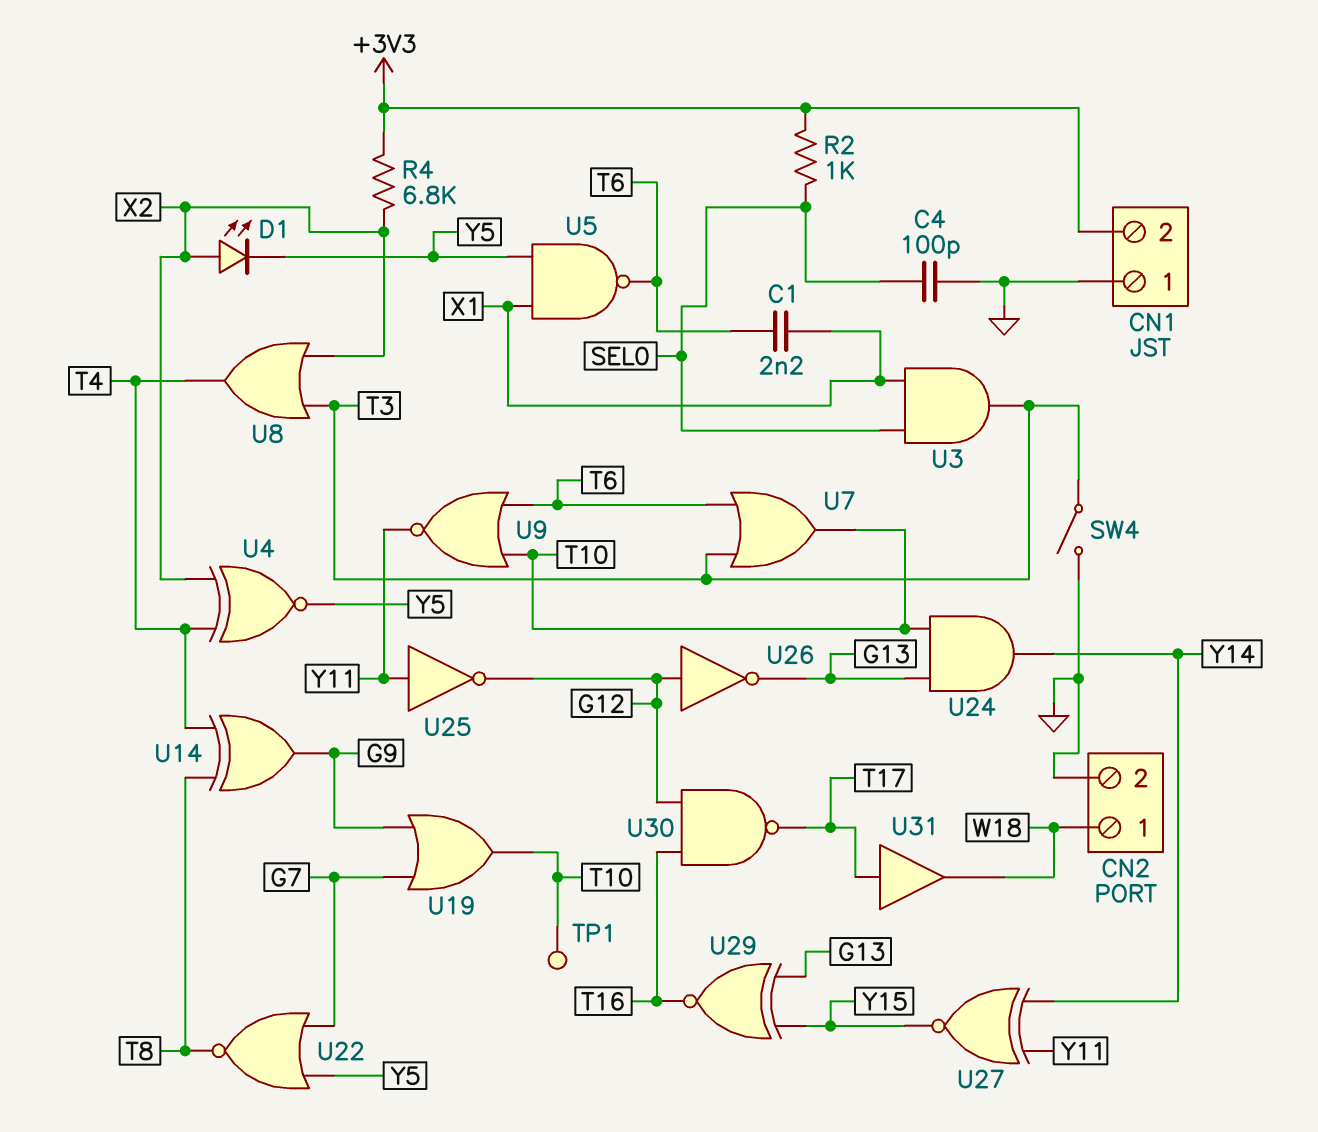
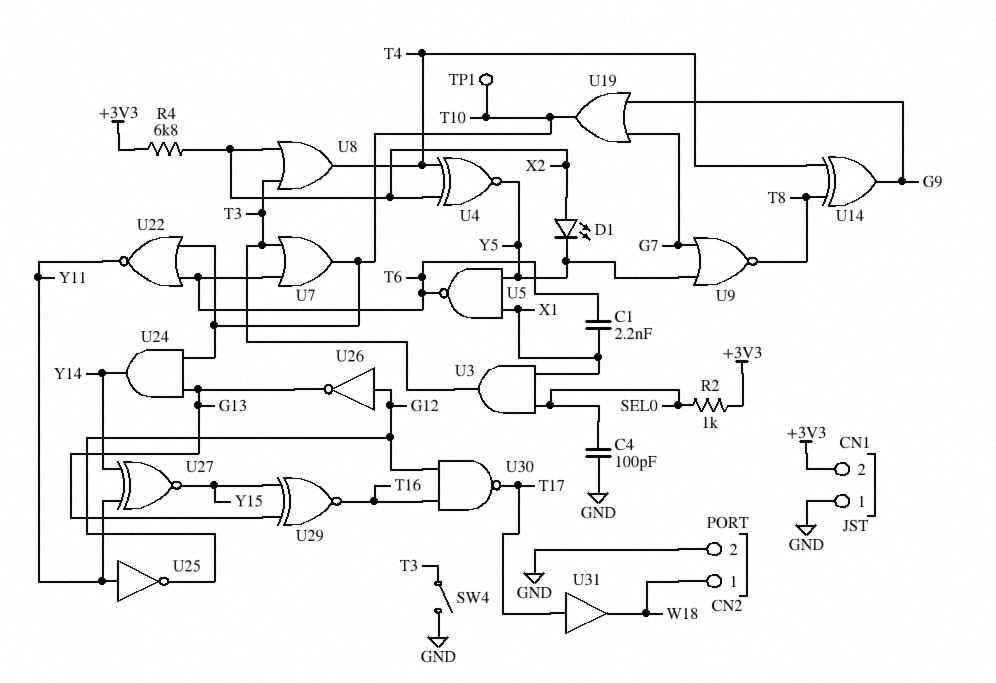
U9: NOR (in T6, in T10, out Y11) -> NOR (in G7, in Y5, out T8)
U22: NOR (in G7, in Y5, out T8) -> NOR (in T6, in T10, out Y11)

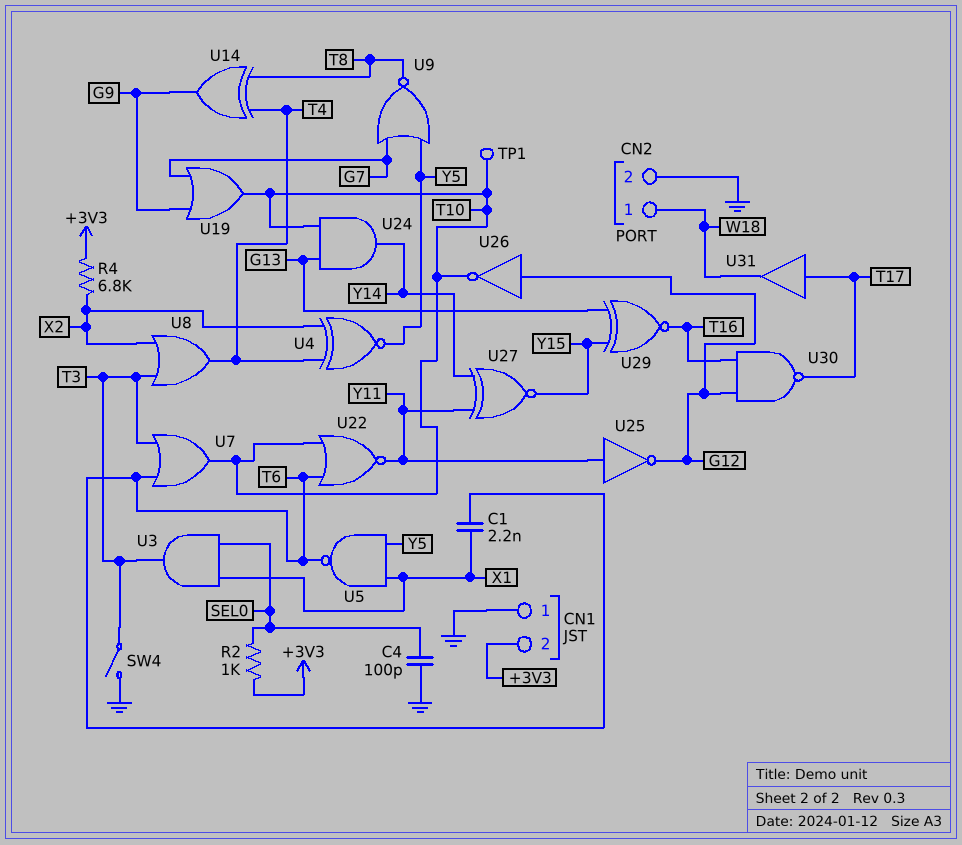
D1: LED (A X2, K Y5) -> none
U26: NOT (in G12, out G13) -> NOT (in G12, out T10)

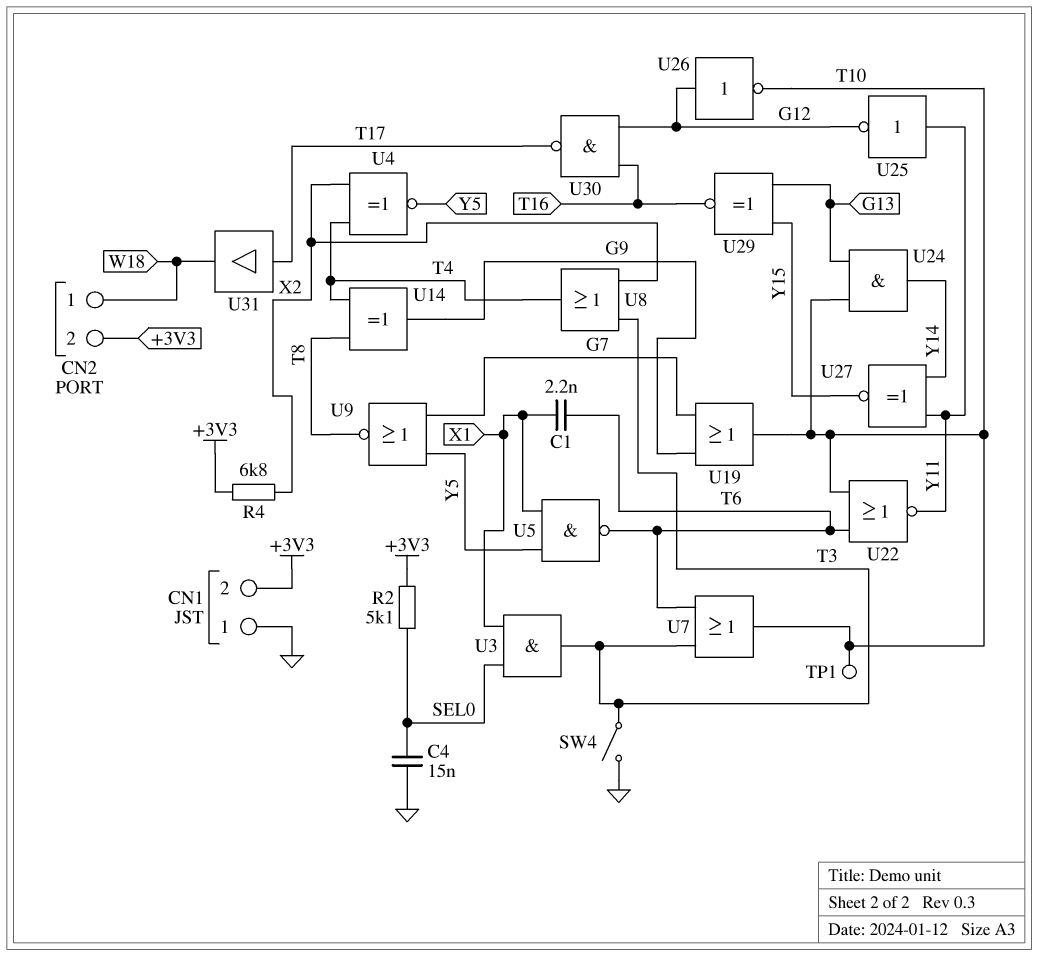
C4: 100pF (GND, SEL0) -> 15nF (GND, SEL0)
CN2 pin 2: GND -> +3V3
R2: 1k (+3V3, SEL0) -> 5.1k (+3V3, SEL0)

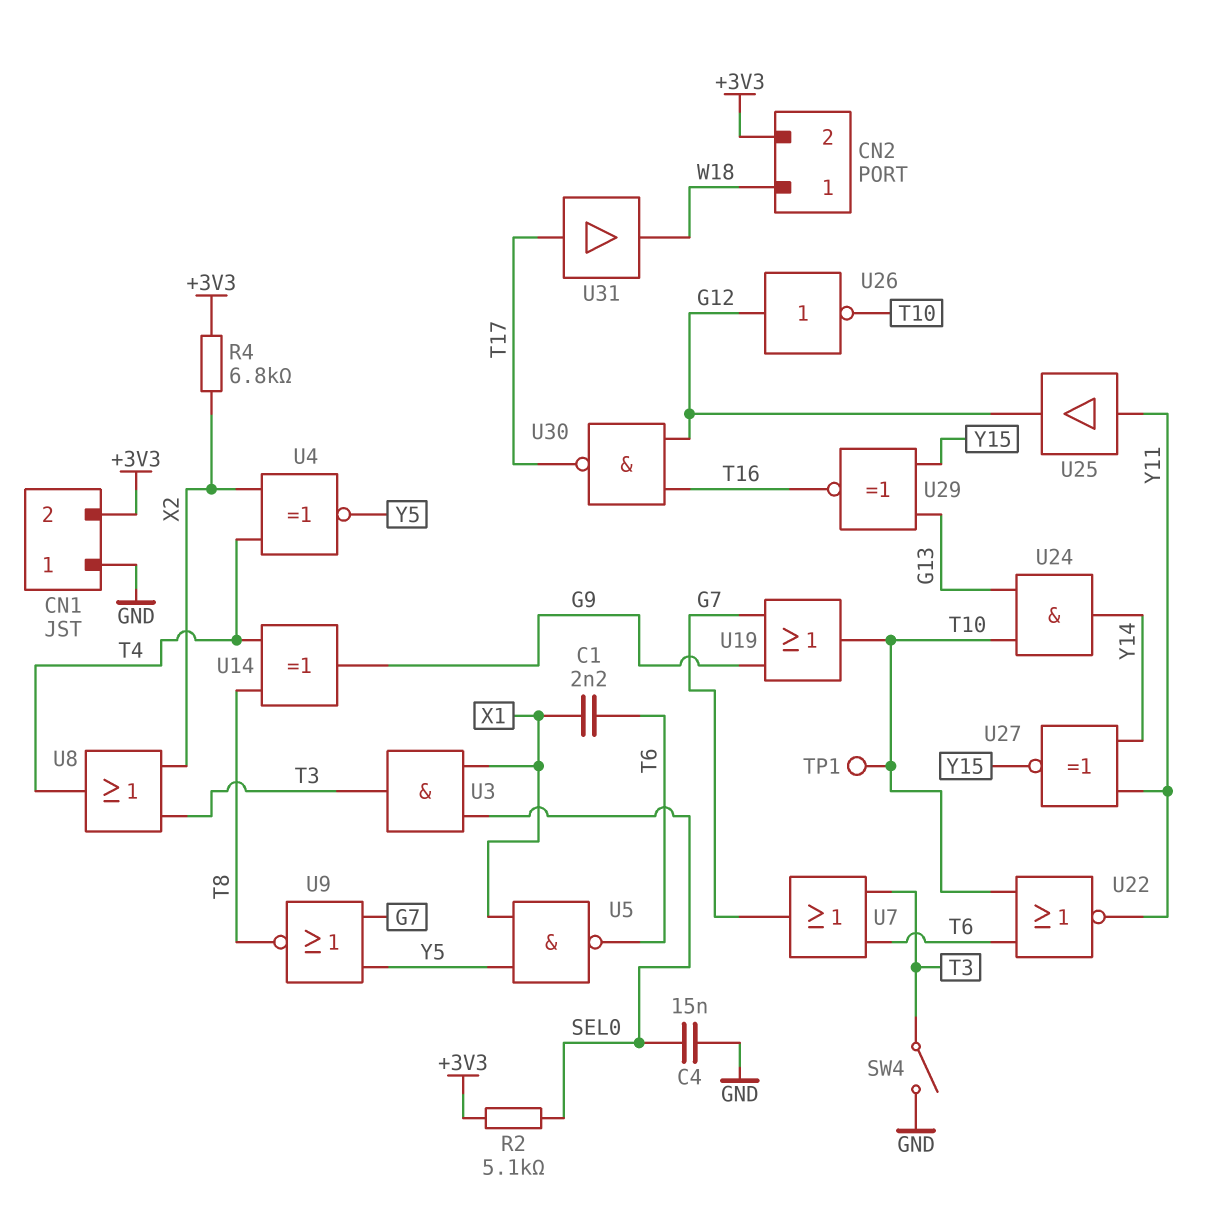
U7: OR (in T3, in T6, out T10) -> OR (in T3, in T6, out G7)
U25: NOT (in Y11, out G12) -> buffer (in Y11, out G12)

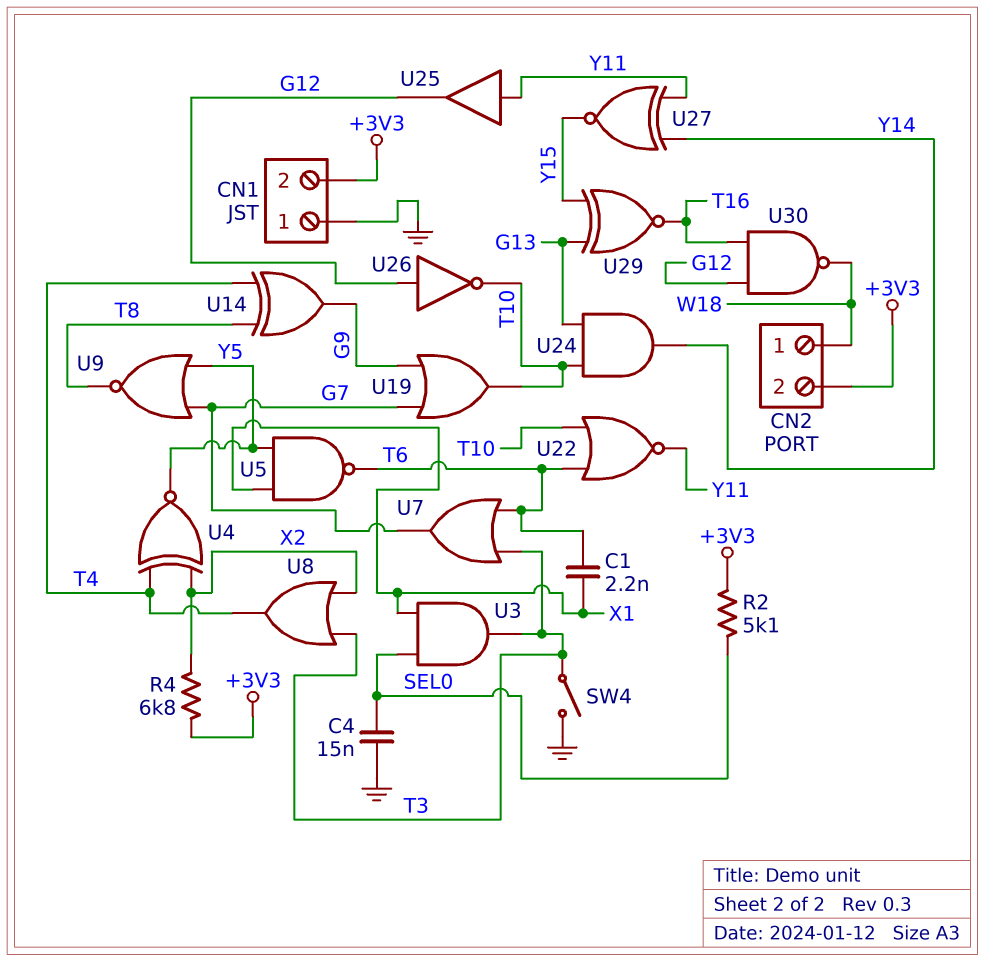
TP1: test point (T10) -> none
U30: NAND (in G12, in T16, out T17) -> NAND (in G12, in T16, out W18)
U31: buffer (in T17, out W18) -> none

